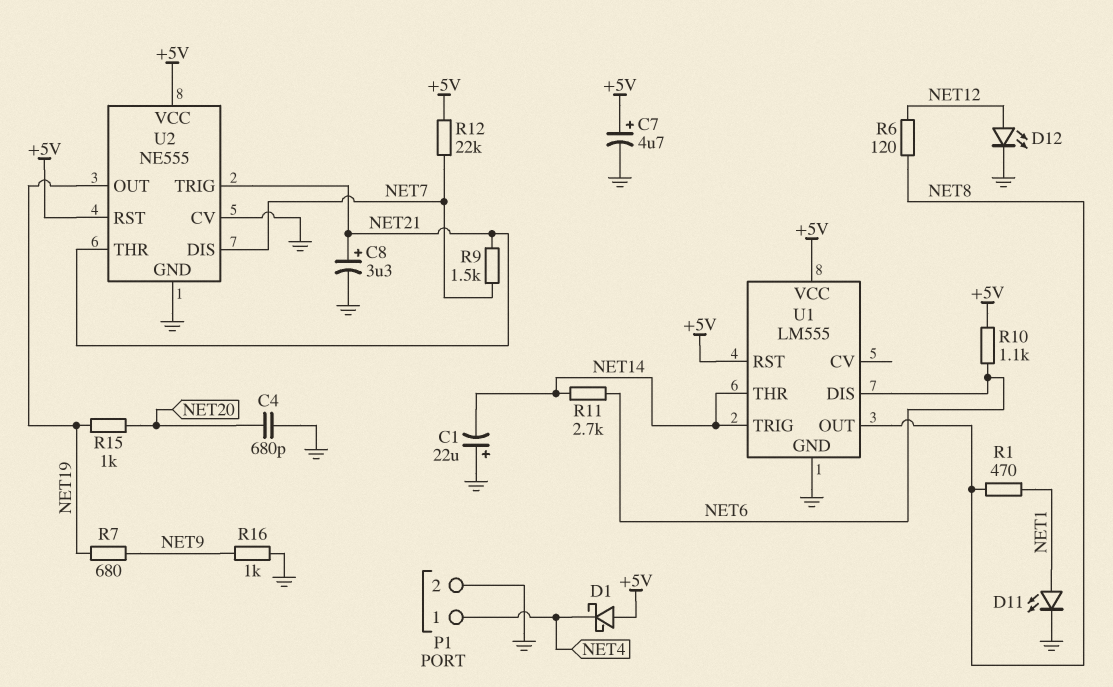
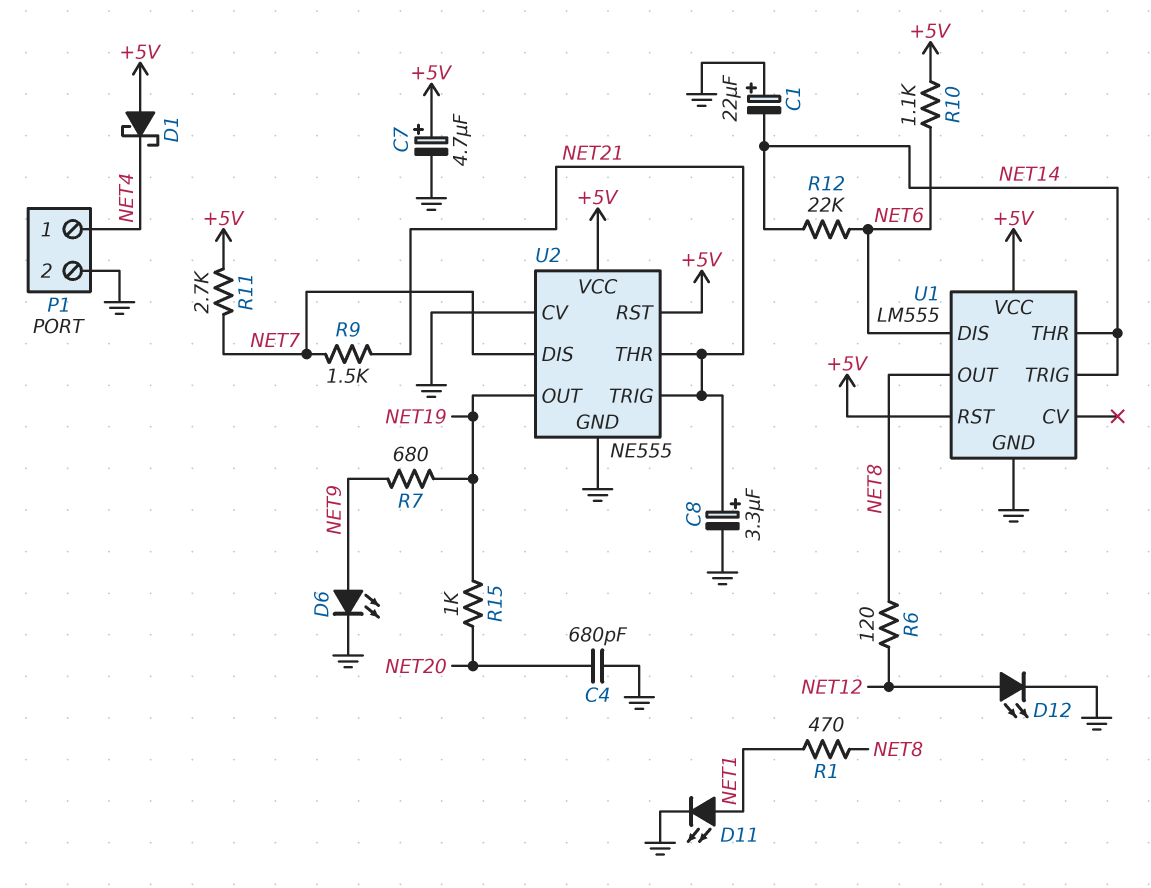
D6: none -> LED (A NET9, K GND)
R11: 2.7k (NET6, NET14) -> 2.7k (+5V, NET7)
R12: 22k (+5V, NET7) -> 22k (NET6, NET14)
R16: 1k (GND, NET9) -> none

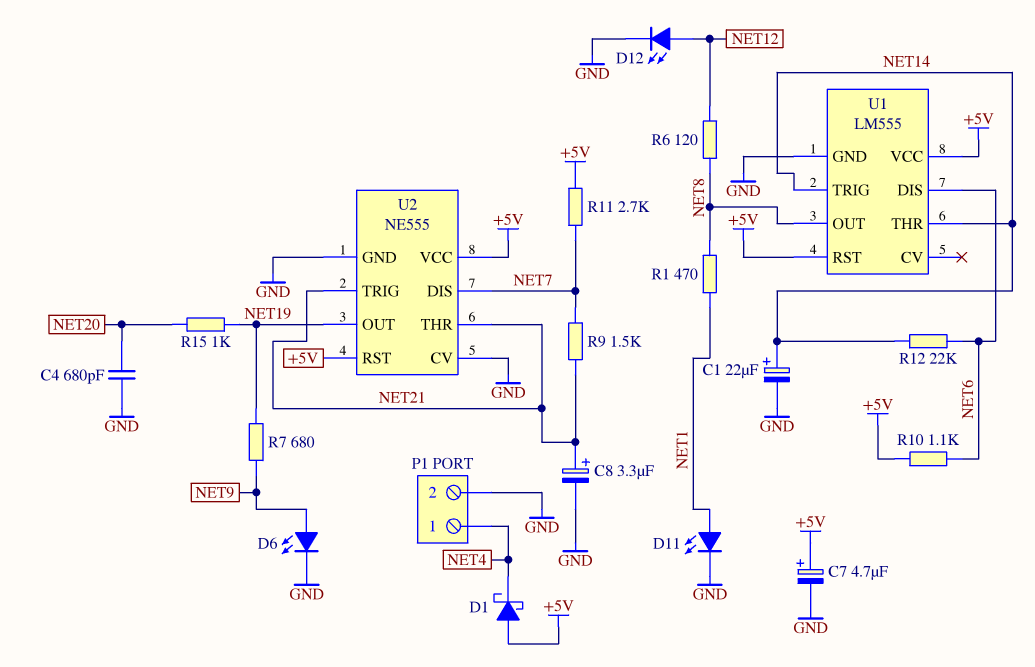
C1: 22uF (plus GND, minus NET14) -> 22uF (plus NET14, minus GND)

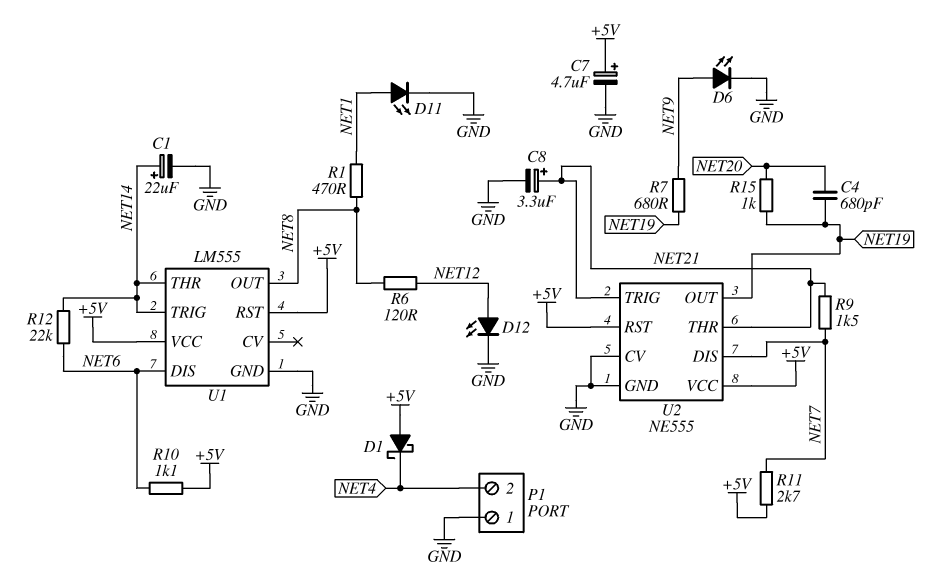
C4: 680pF (GND, NET20) -> 680pF (NET19, NET20)
P1 pin 1: NET4 -> GND
P1 pin 2: GND -> NET4

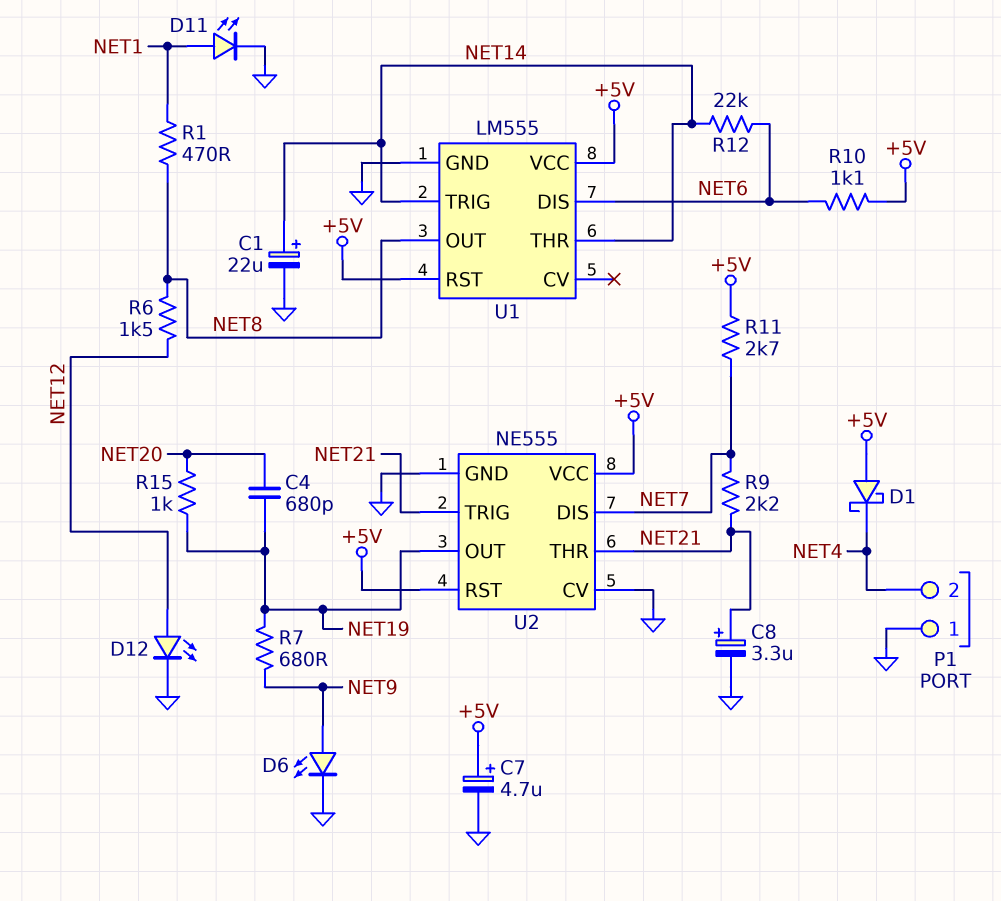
R6: 120 (NET8, NET12) -> 1.5k (NET8, NET12)
R9: 1.5k (NET7, NET21) -> 2.2k (NET7, NET21)

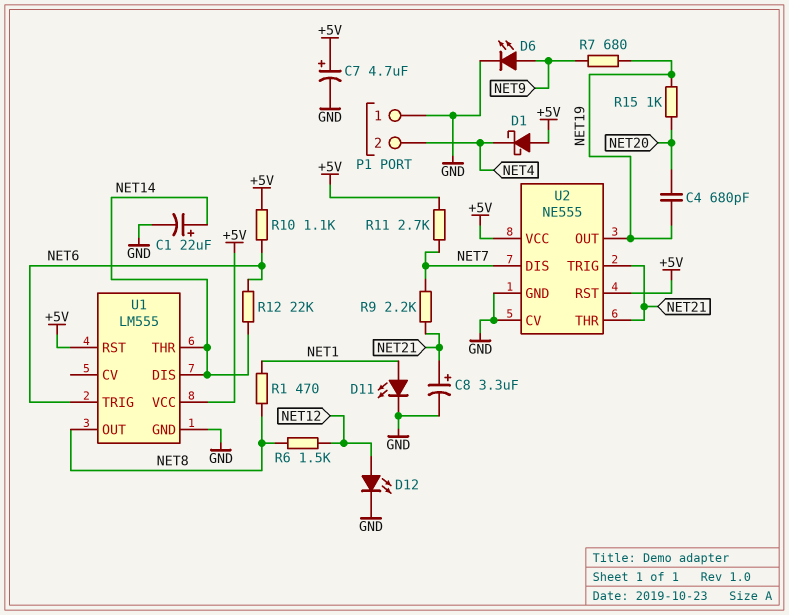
U1 pin DIS: NET6 -> NET14
U1 pin TRIG: NET14 -> NET6

